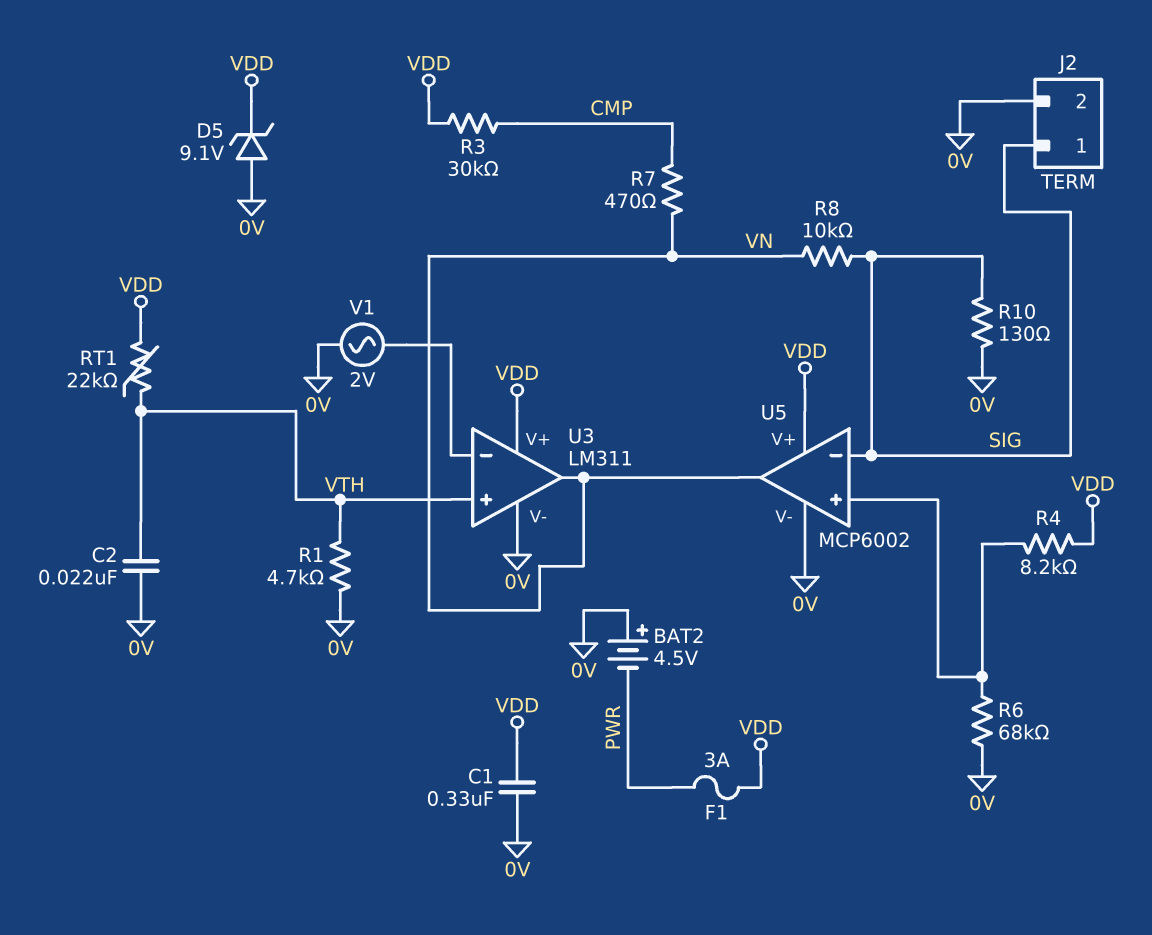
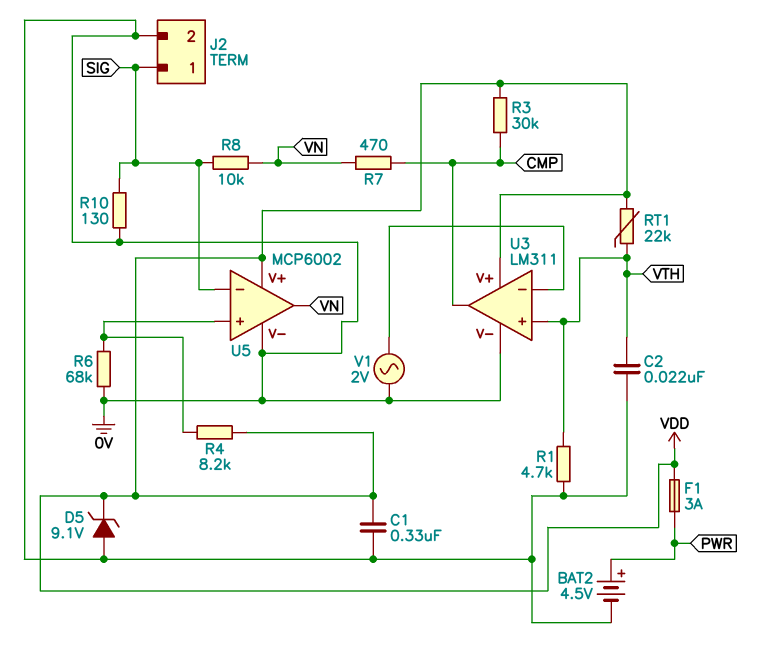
BAT2: 4.5V (plus 0V, minus PWR) -> 4.5V (plus PWR, minus 0V)
U3 pin out: VN -> CMP

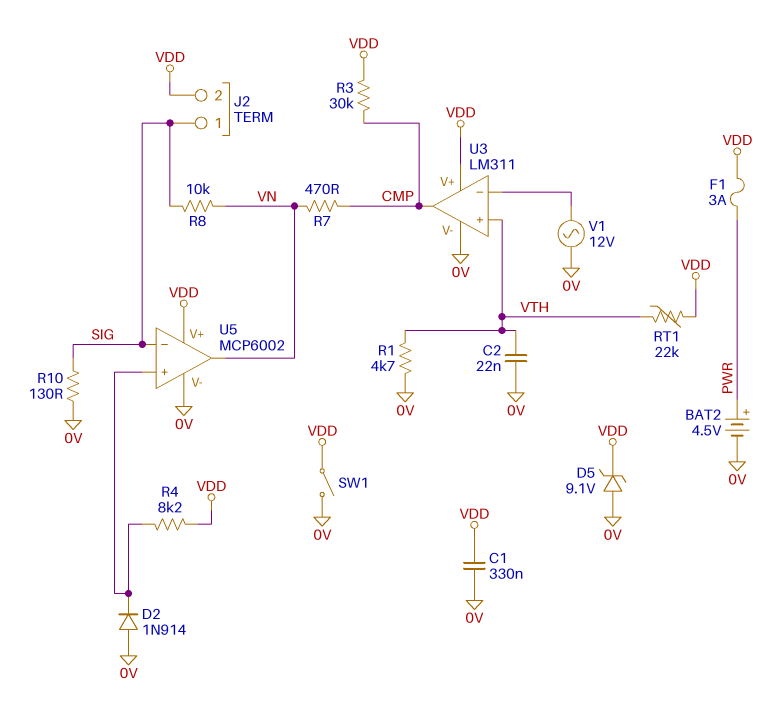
D2: none -> diode 1N914 (A 0V, K U5/in+)
J2 pin 2: 0V -> VDD
R6: 68k (0V, U5/in+) -> none
SW1: none -> switch (0V, VDD)
V1: AC 2V (0V, U3/in-) -> AC 12V (0V, U3/in-)

